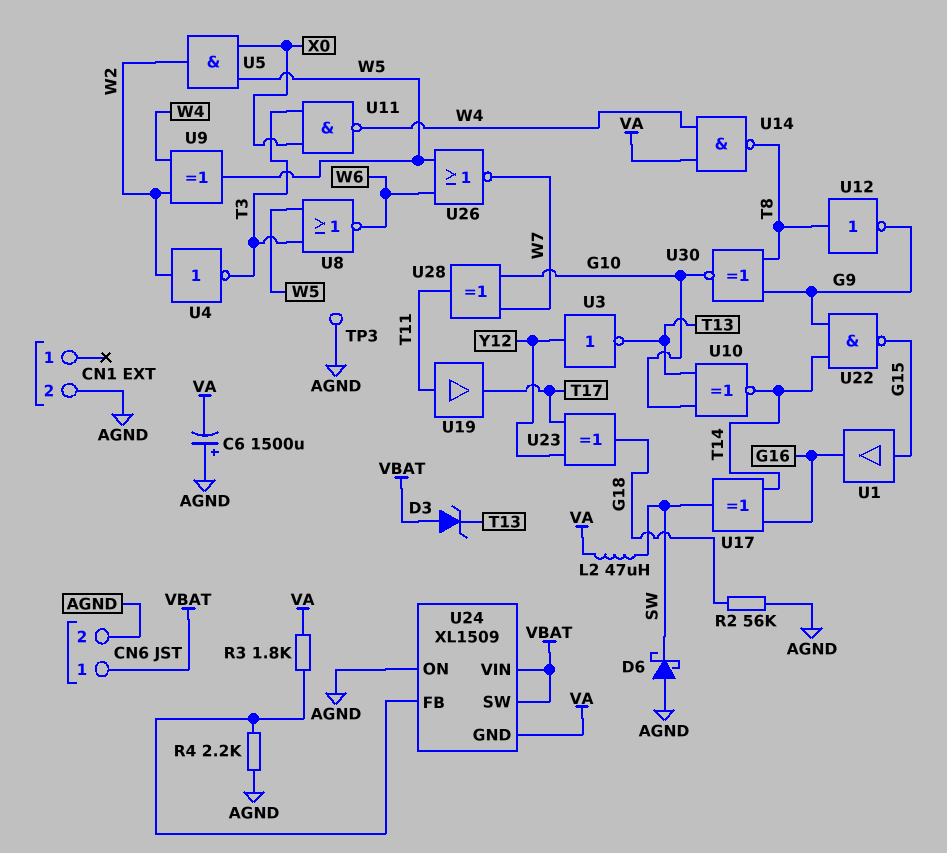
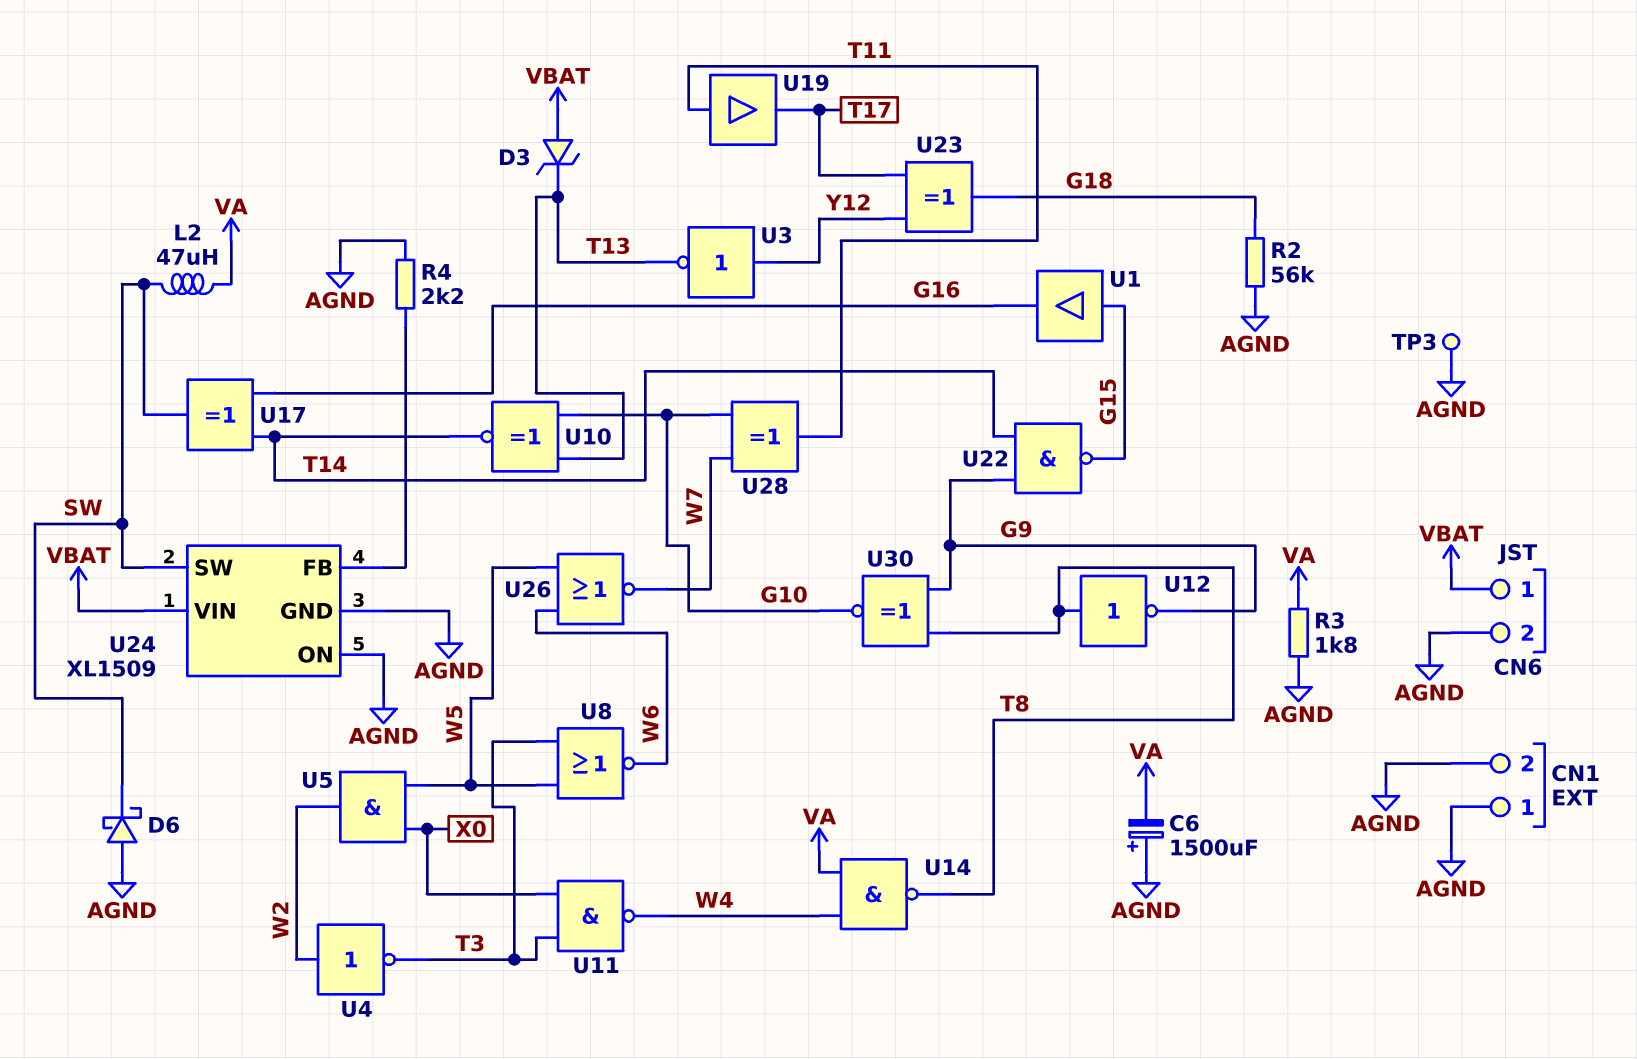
CN1 pin 1: none -> AGND
R3: 1.8k (U24/FB, VA) -> 1.8k (AGND, VA)
U9: XOR (in W2, in W4, out W5) -> none
U24 pin GND: VA -> AGND
U24 pin SW: VBAT -> SW

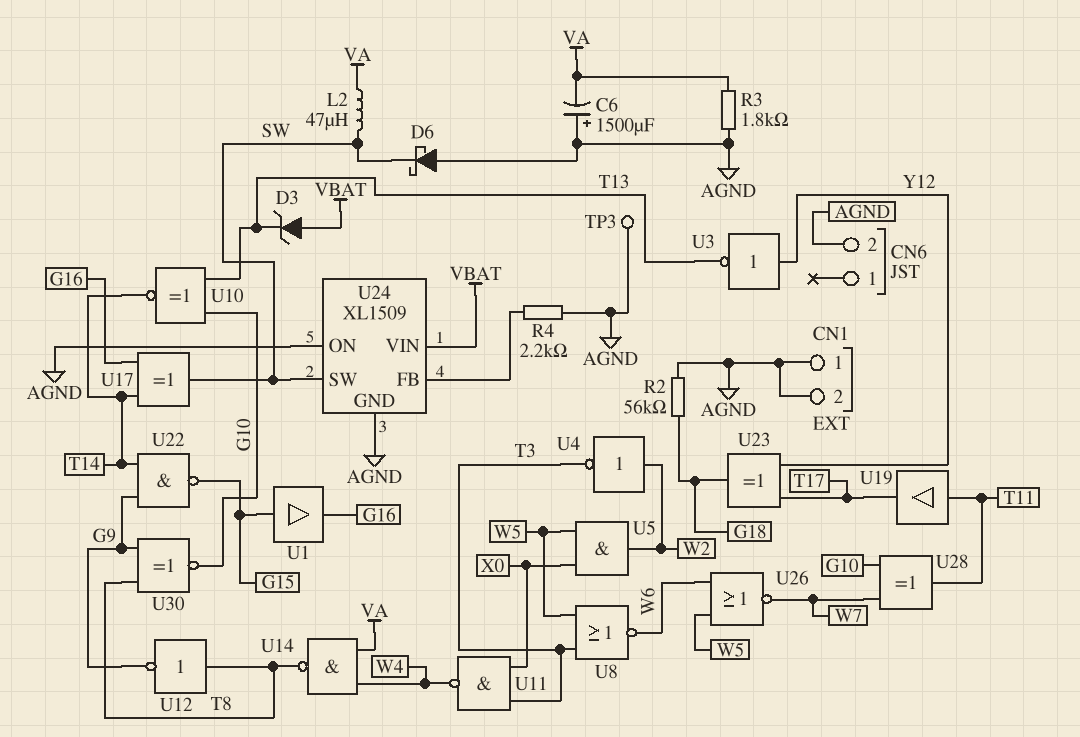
CN6 pin 1: VBAT -> none

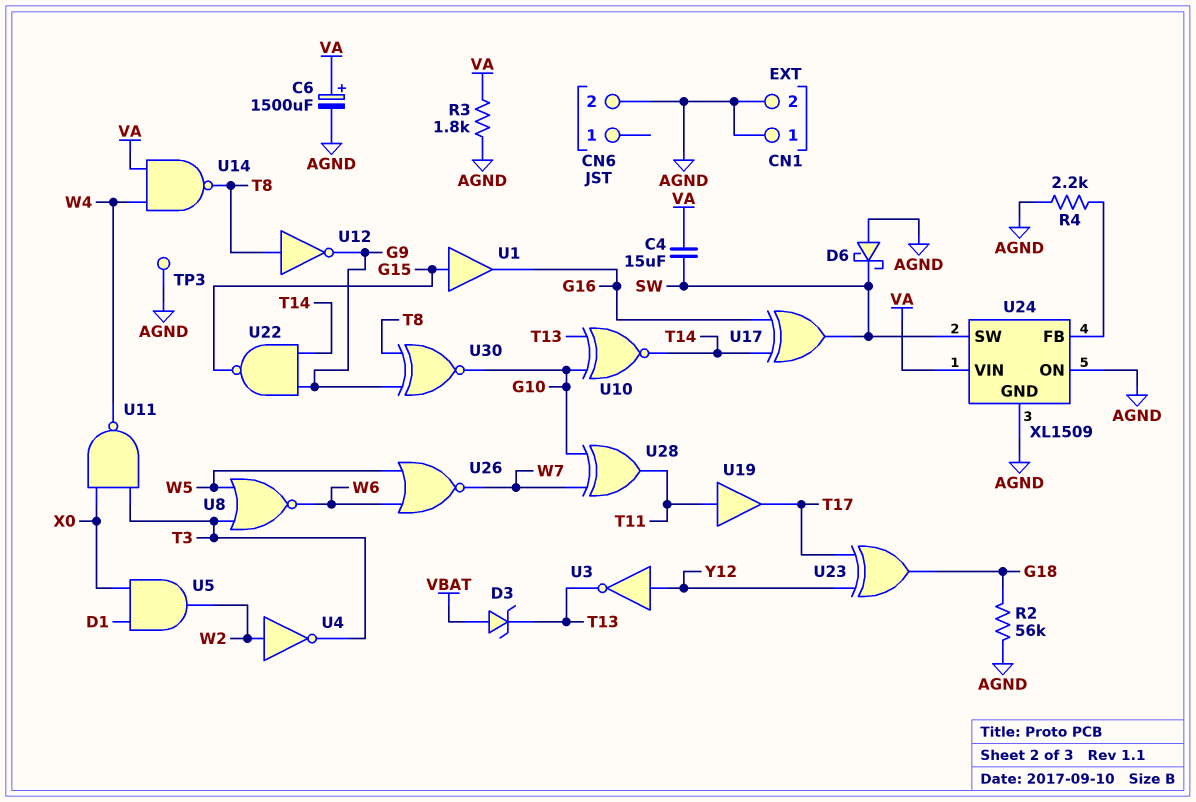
C4: none -> 15uF (SW, VA)
C6: 1500uF (plus AGND, minus VA) -> 1500uF (plus VA, minus AGND)
L2: 47uH (SW, VA) -> none
U5: AND (in W5, in X0, out W2) -> AND (in D1, in X0, out W2)
U24 pin VIN: VBAT -> VA

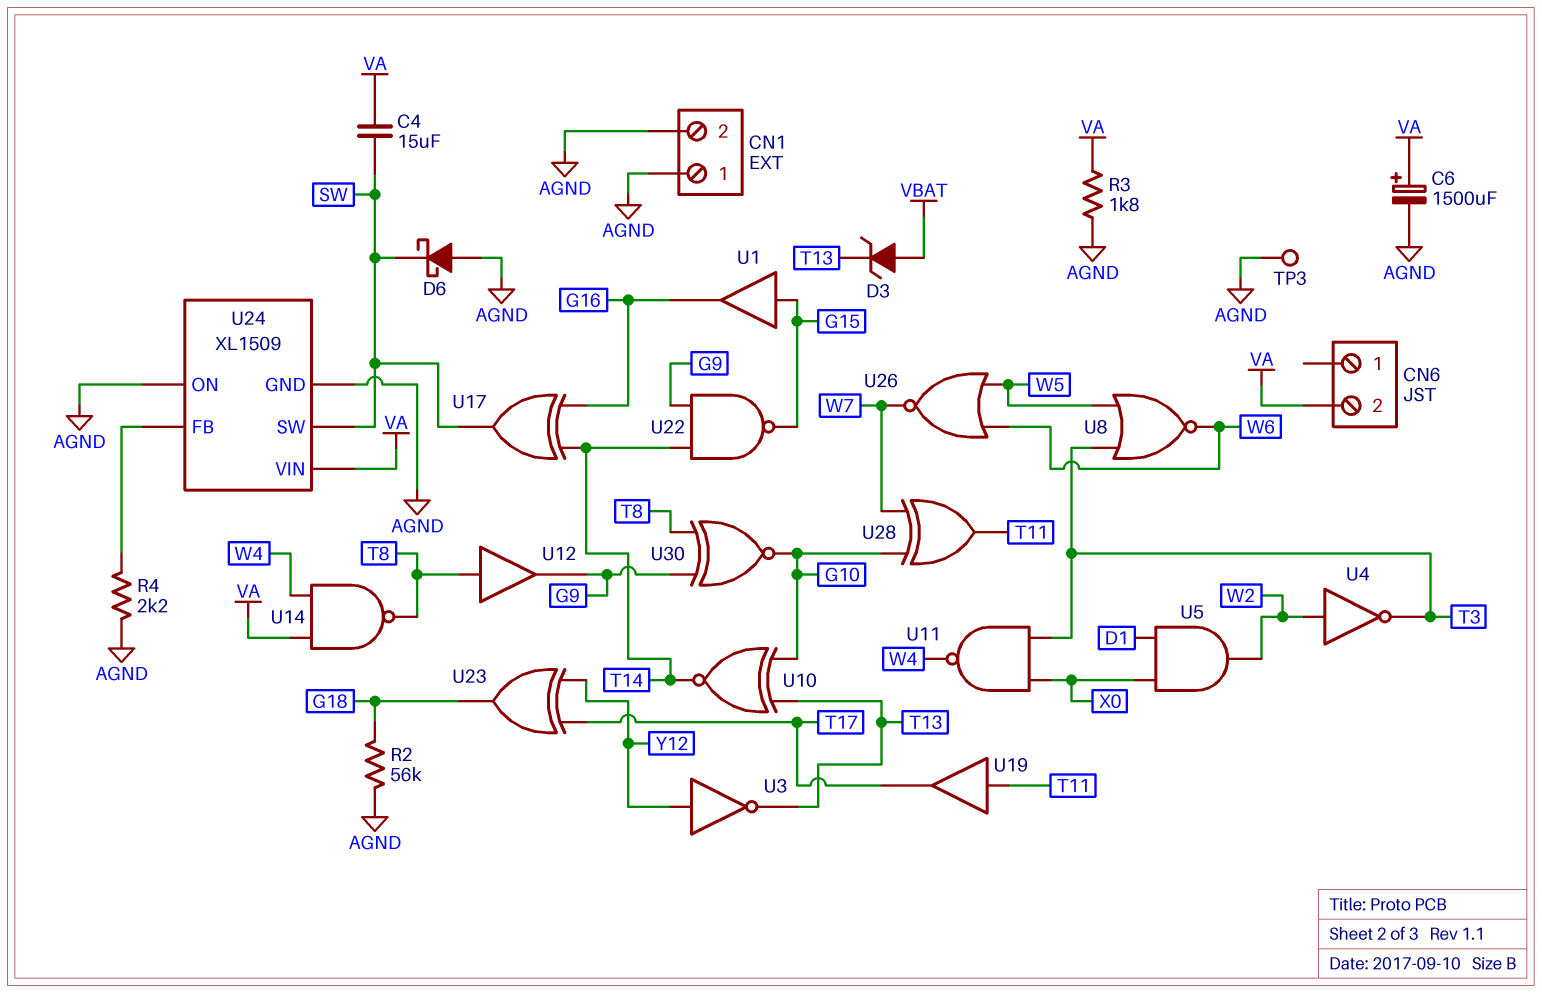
CN6 pin 2: AGND -> VA
U12: NOT (in T8, out G9) -> buffer (in T8, out G9)

